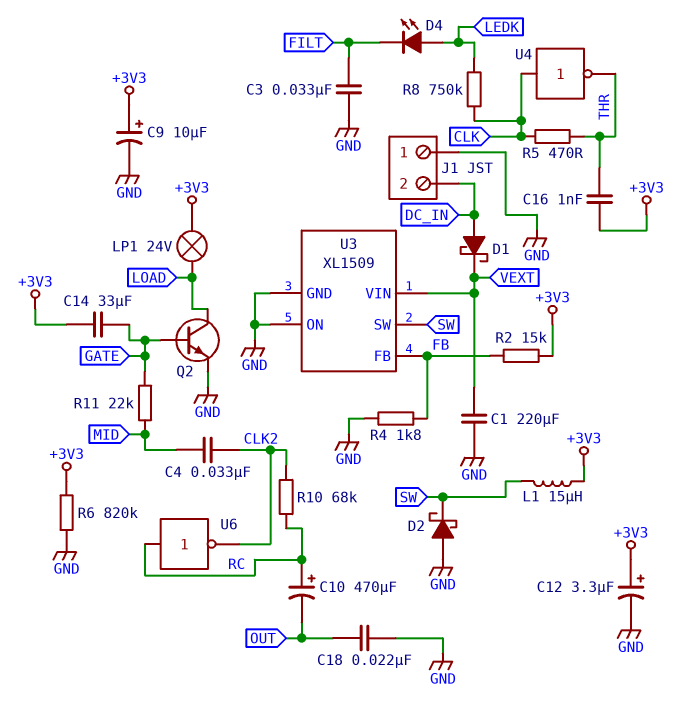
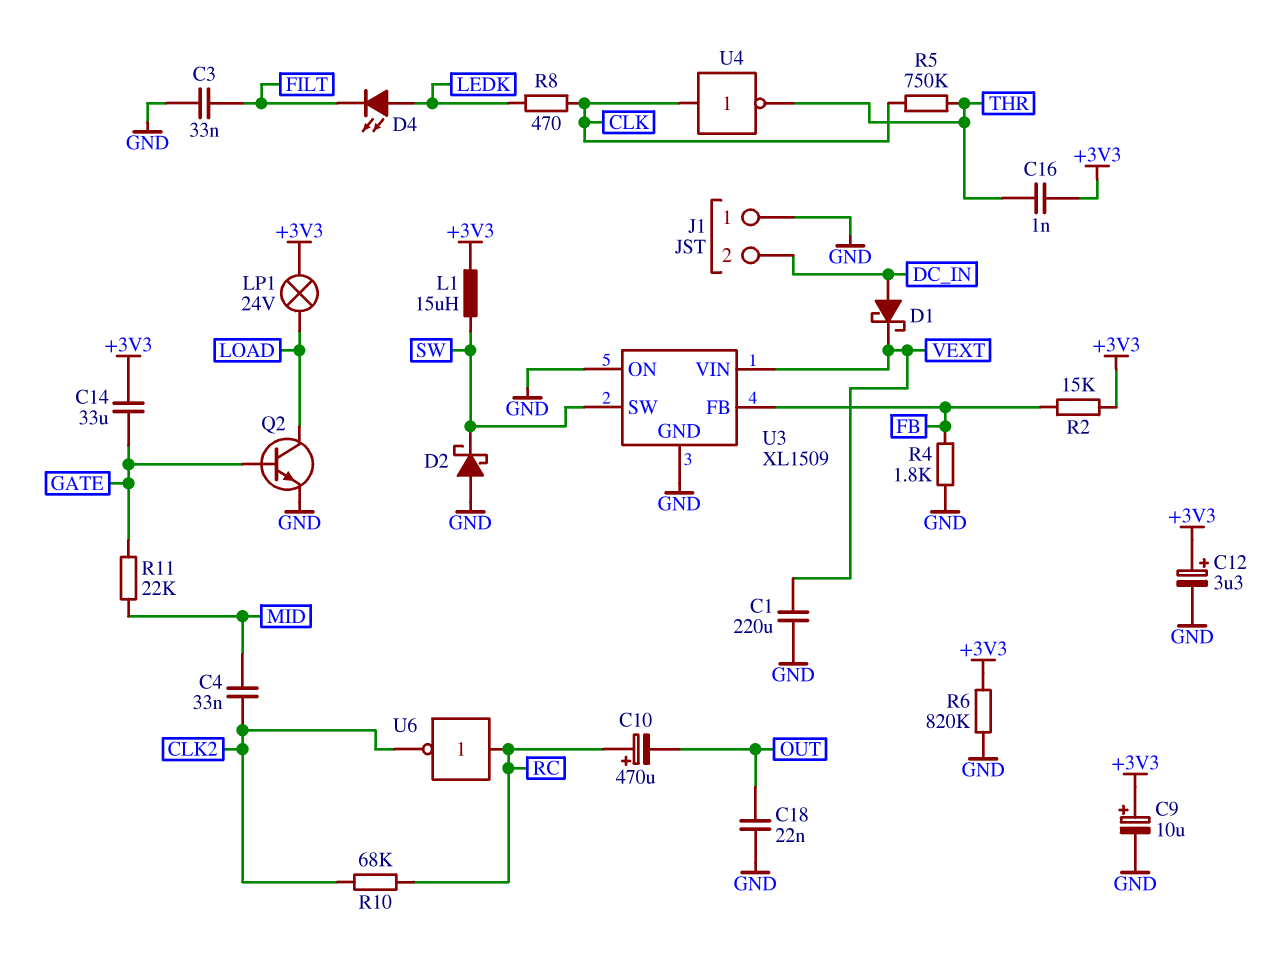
R5: 470 (CLK, THR) -> 750k (CLK, THR)
R8: 750k (CLK, LEDK) -> 470 (CLK, LEDK)

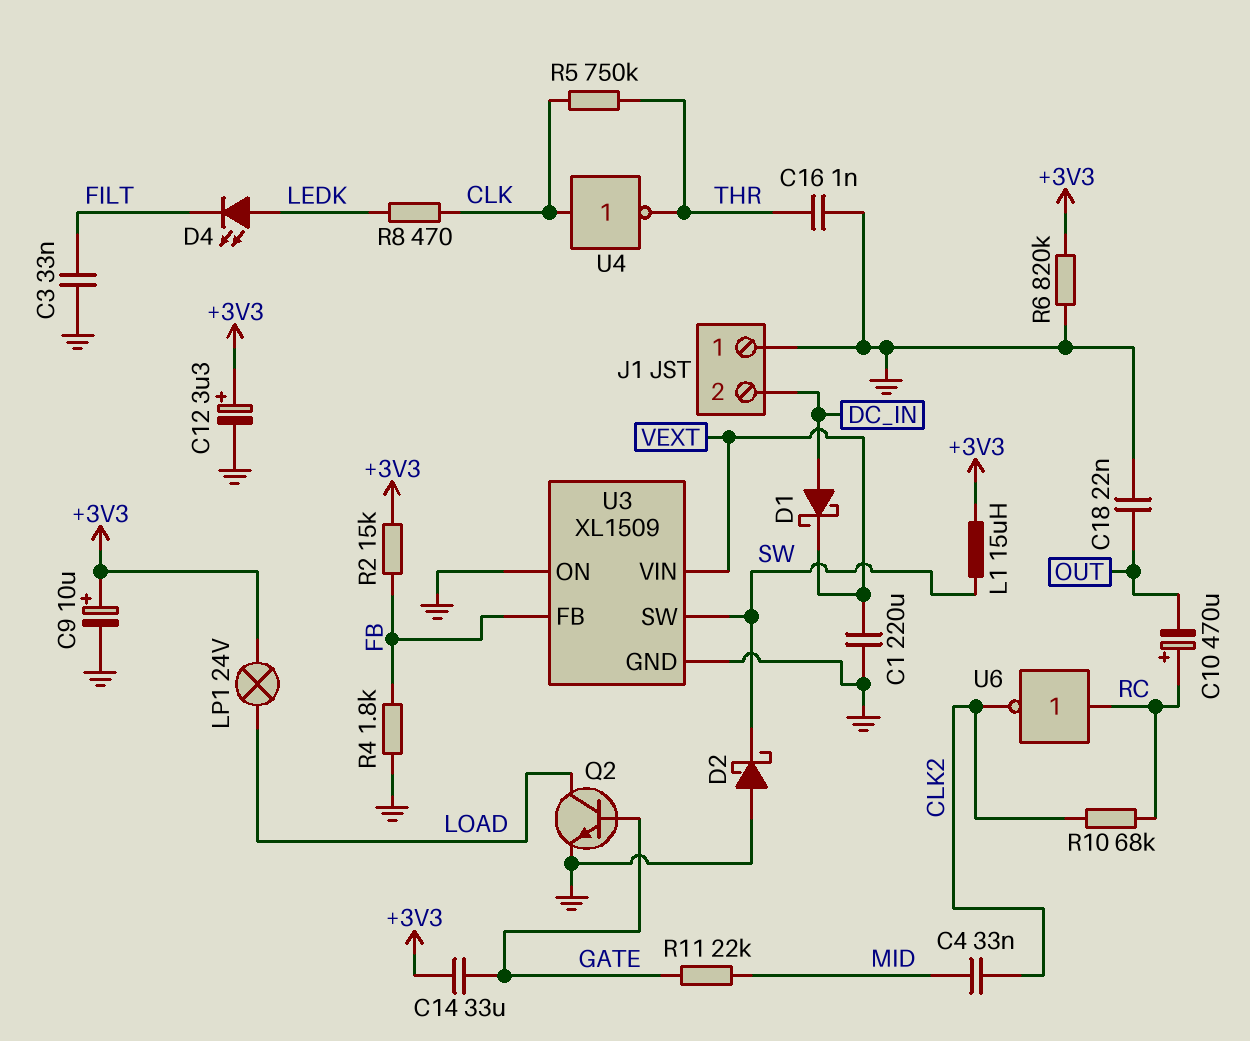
C16: 1nF (+3V3, THR) -> 1nF (GND, THR)

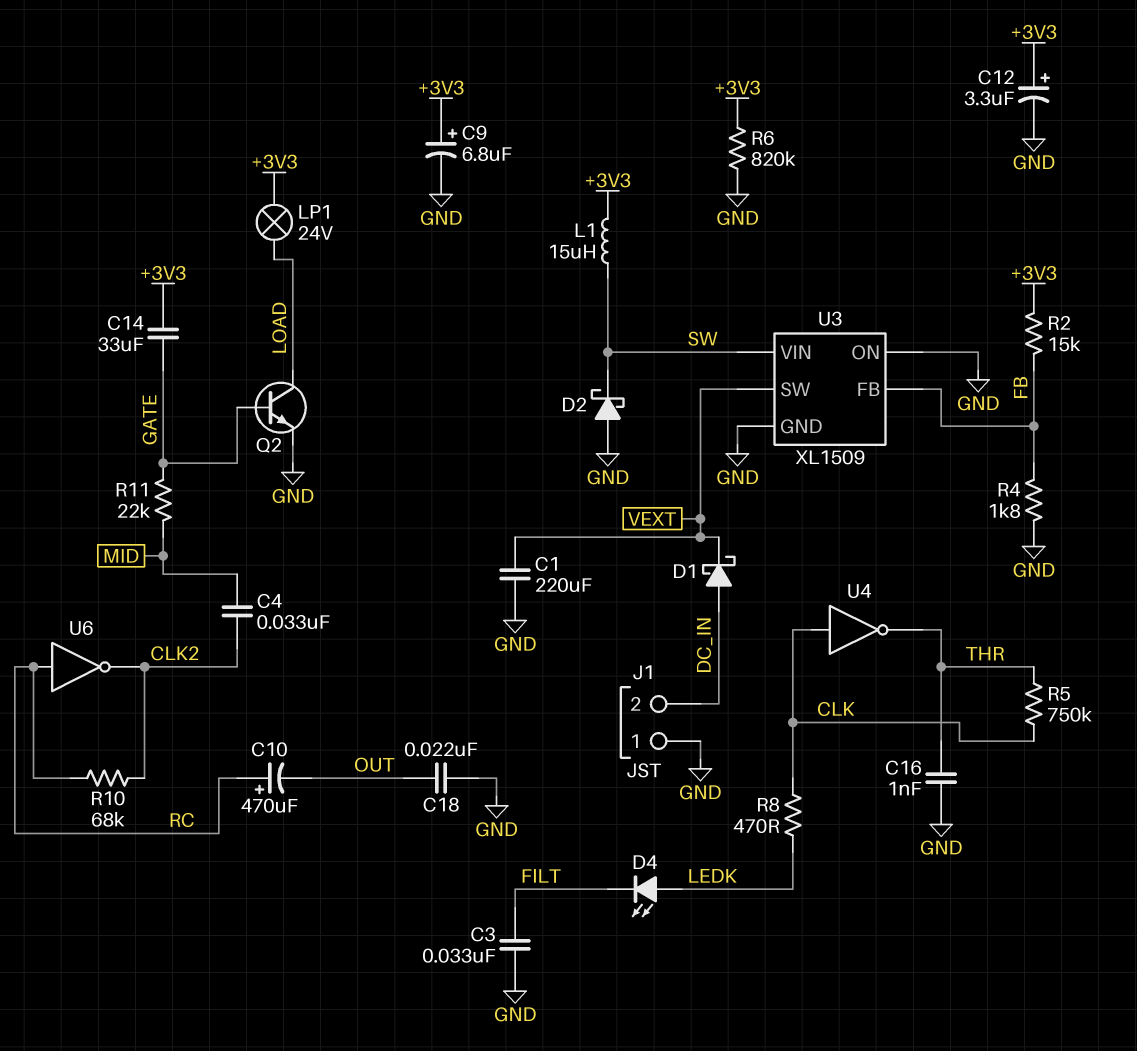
C9: 10uF (plus +3V3, minus GND) -> 6.8uF (plus +3V3, minus GND)
U3 pin SW: SW -> VEXT
U3 pin VIN: VEXT -> SW

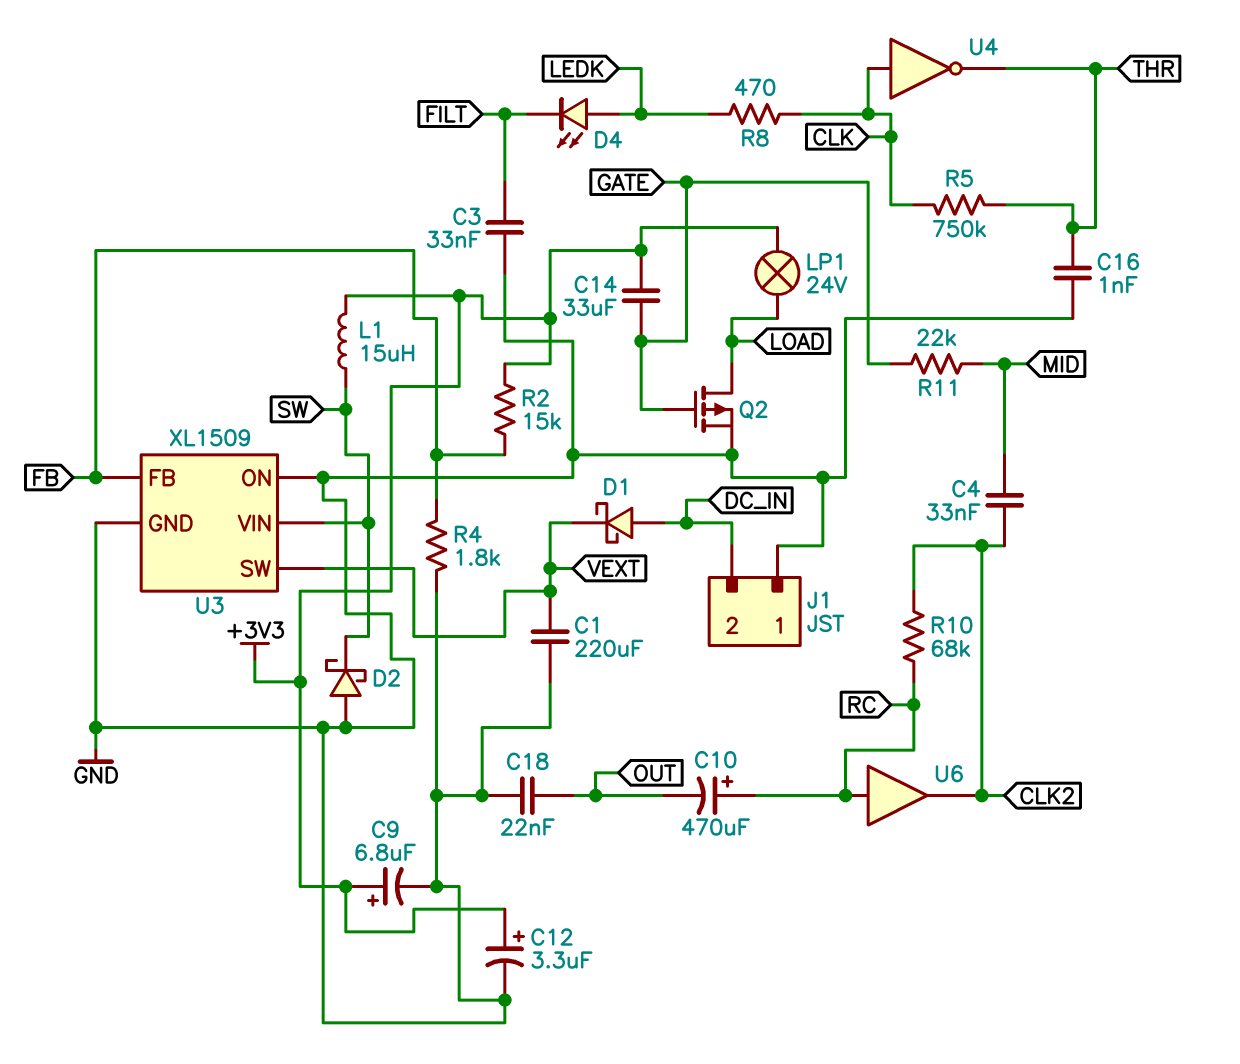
Q2: NPN (B GATE, C LOAD, E GND) -> PMOS (G GATE, D LOAD, S GND)
R6: 820k (+3V3, GND) -> none
U6: NOT (in RC, out CLK2) -> buffer (in RC, out CLK2)

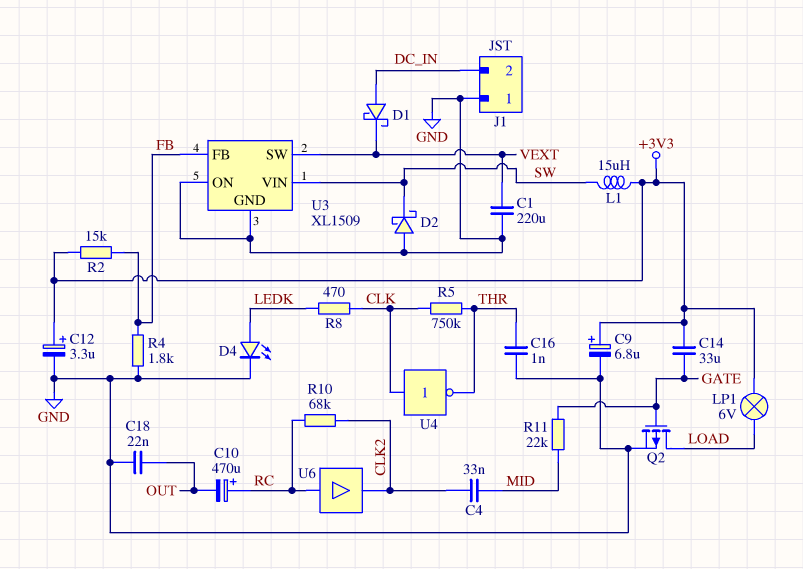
C3: 33nF (FILT, GND) -> none
D4: LED (A LEDK, K FILT) -> LED (A LEDK, K GND)
LP1: lamp 24V (+3V3, LOAD) -> lamp 6V (+3V3, LOAD)

